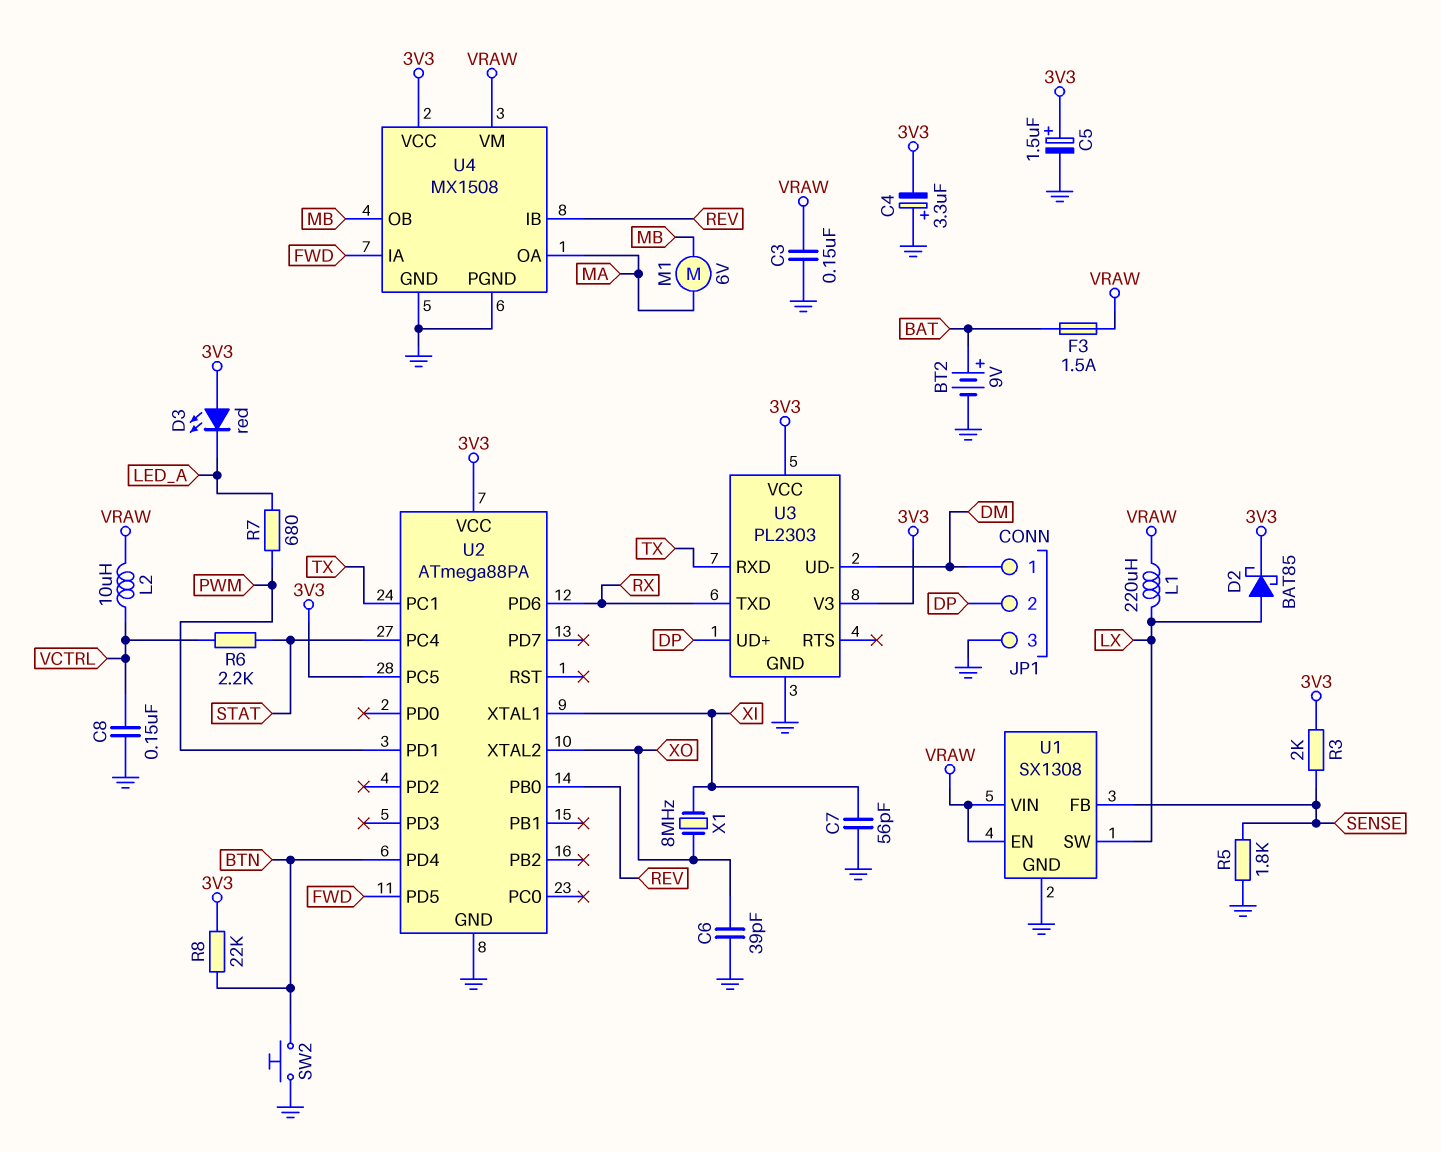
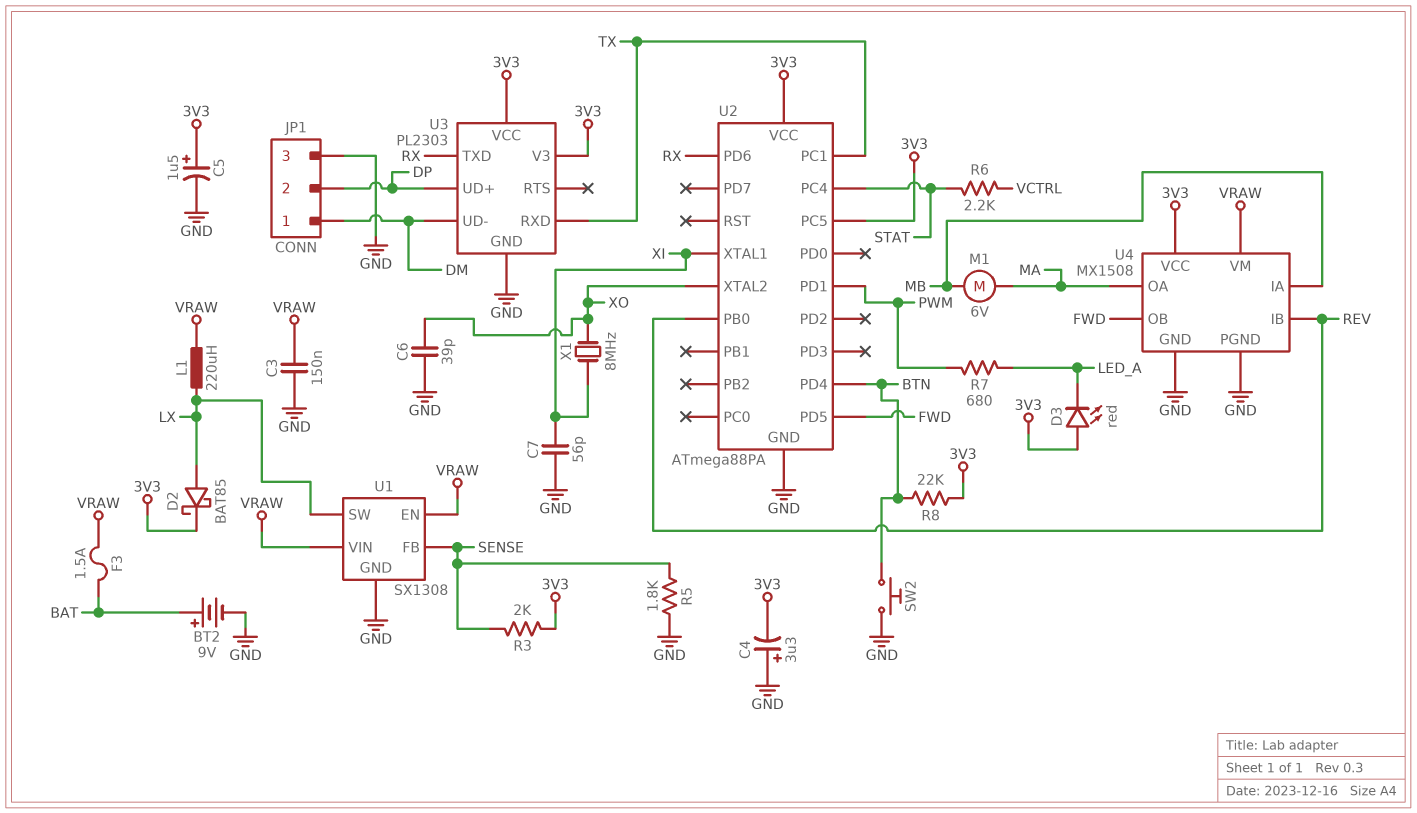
C8: 150nF (GND, VCTRL) -> none
L2: 10uH (VCTRL, VRAW) -> none
U4 pin IA: FWD -> MB
U4 pin OB: MB -> FWD

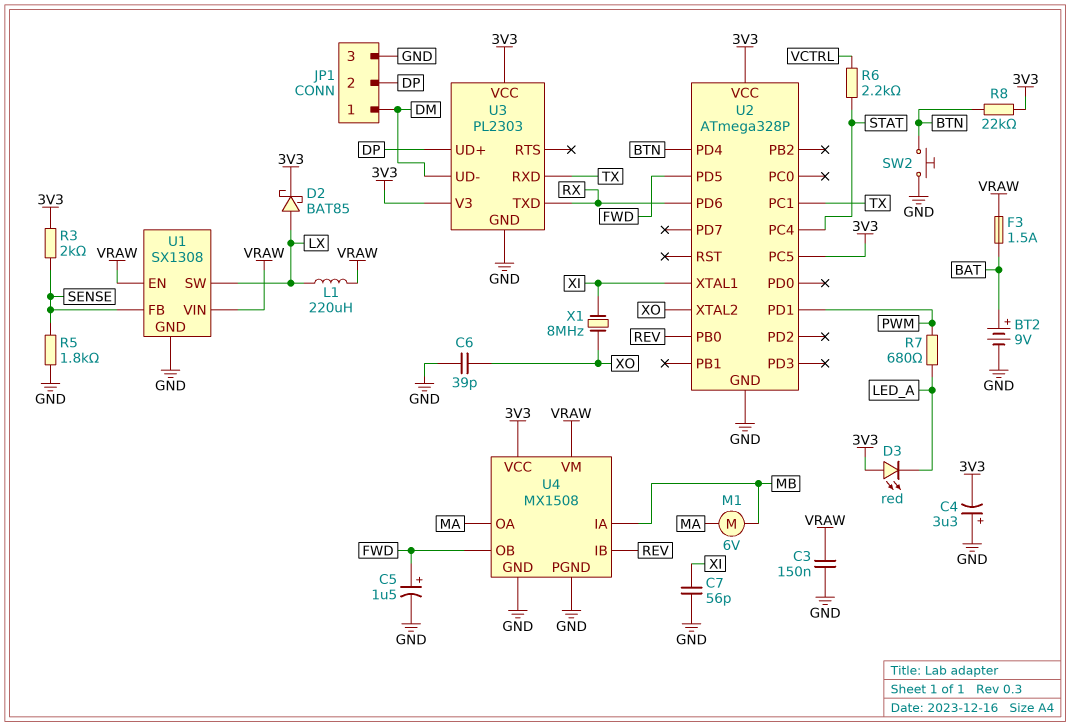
C5: 1.5uF (plus 3V3, minus GND) -> 1.5uF (plus FWD, minus GND)
U2: ATmega88PA -> ATmega328P

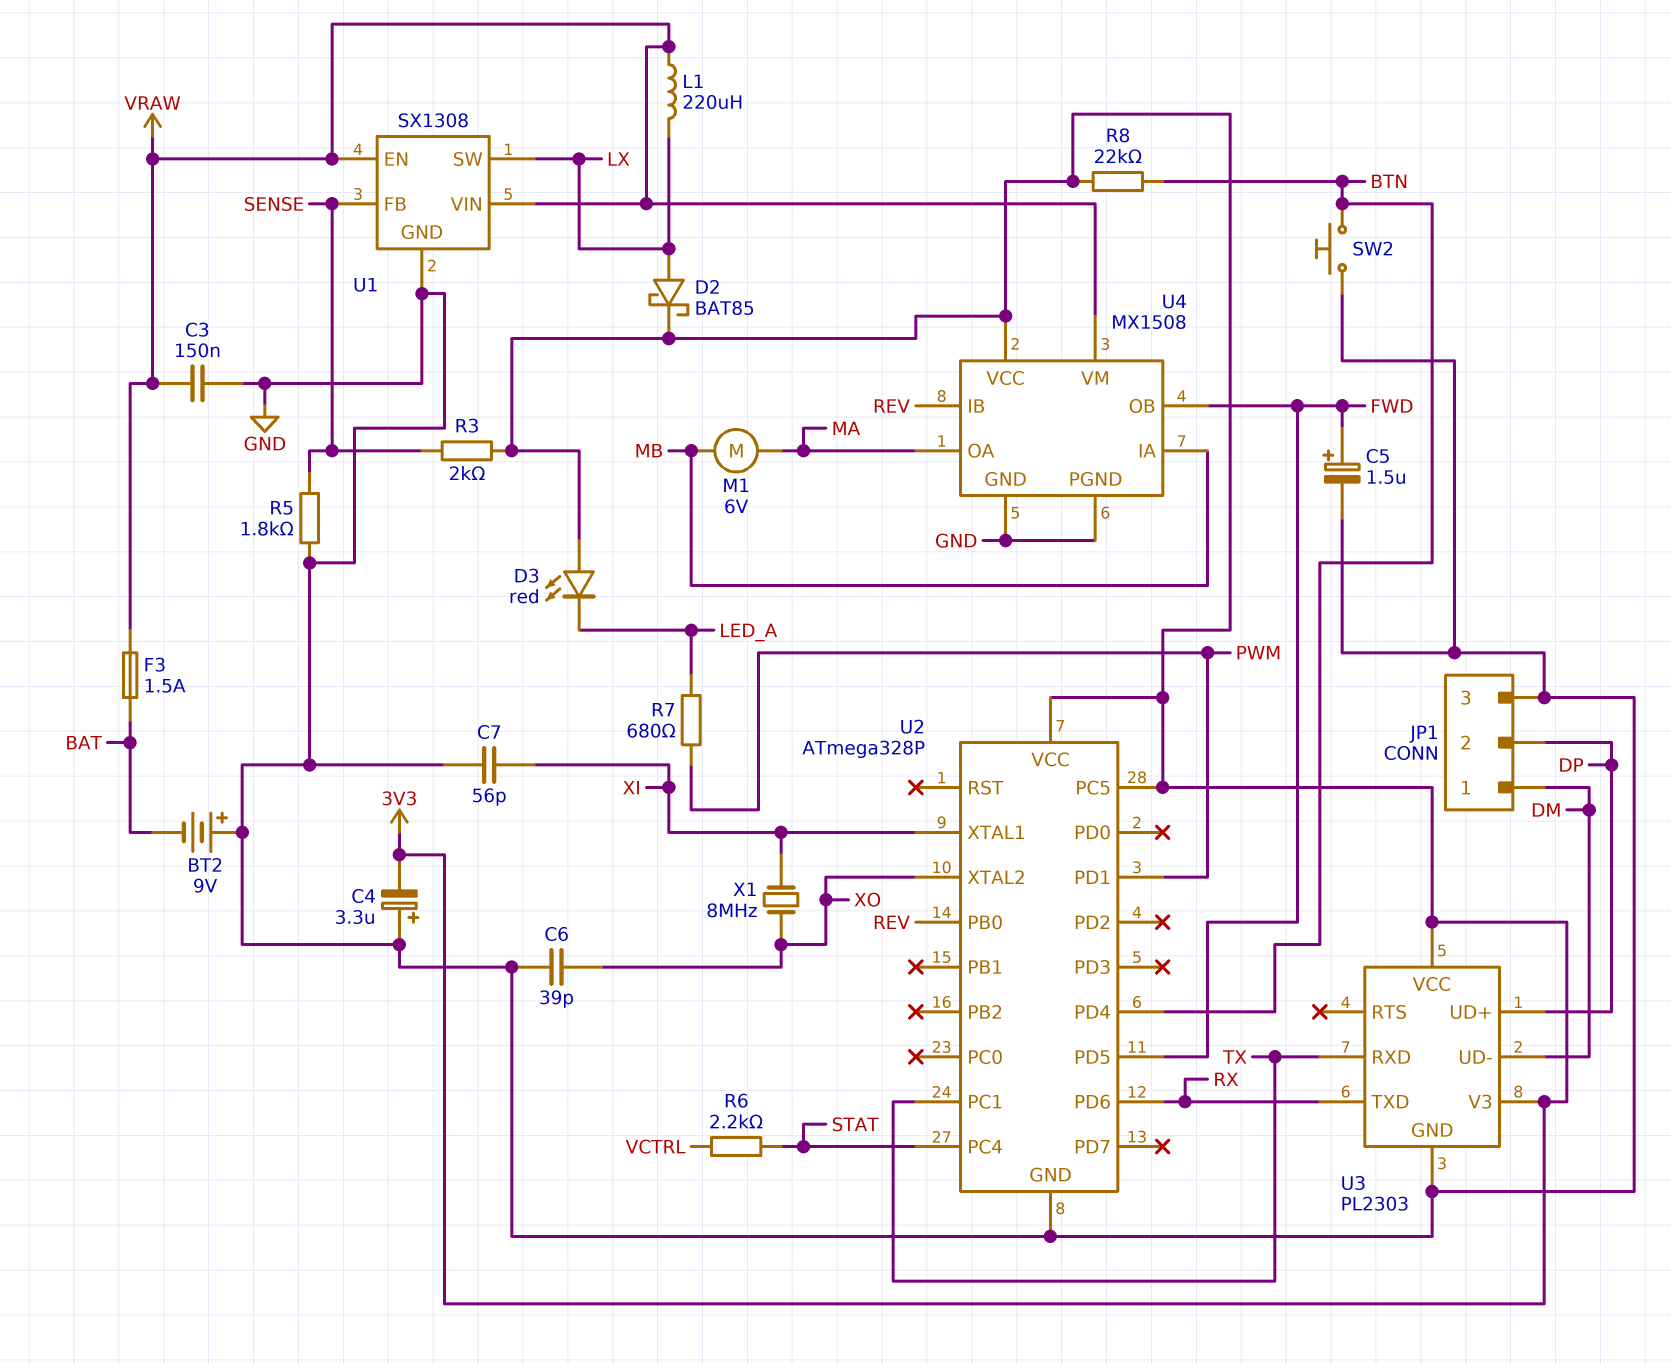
BT2: 9V (plus BAT, minus GND) -> 9V (plus GND, minus BAT)

